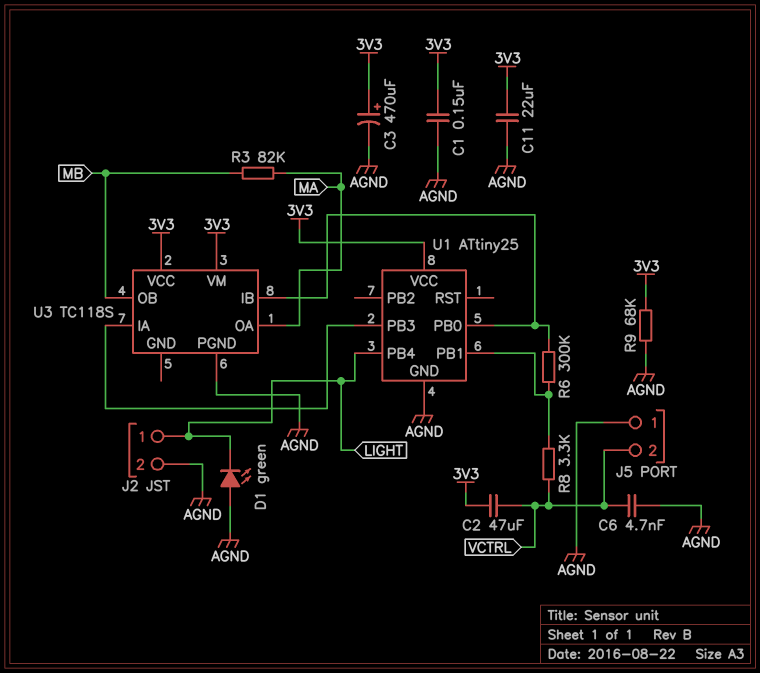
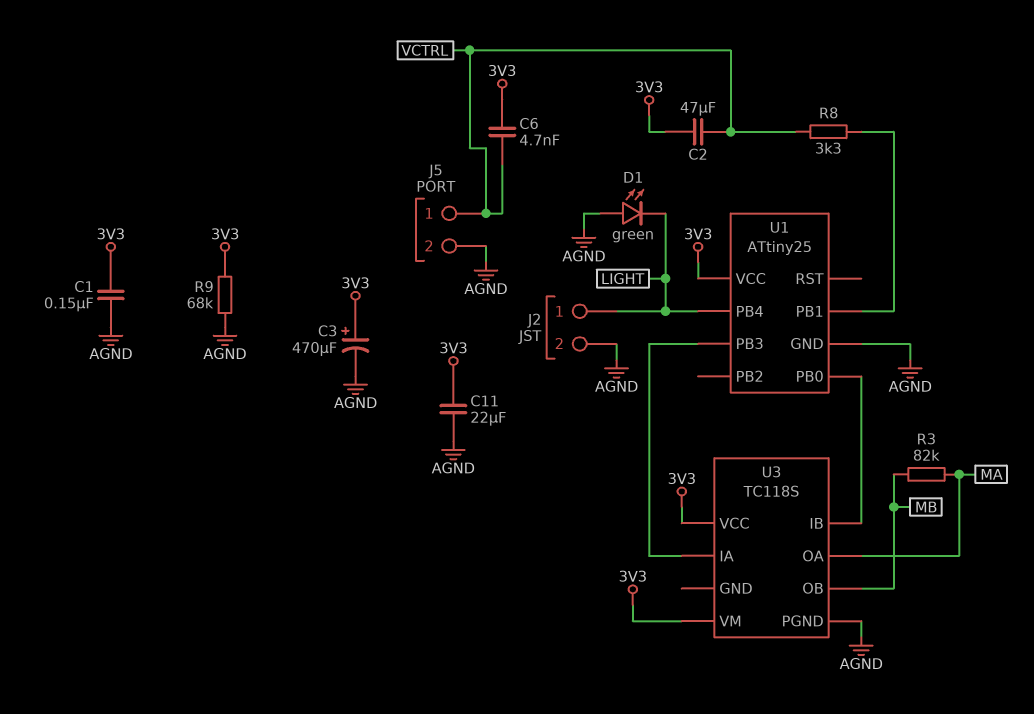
C6: 4.7nF (AGND, VCTRL) -> 4.7nF (3V3, VCTRL)
J5 pin 1: AGND -> VCTRL
J5 pin 2: VCTRL -> AGND
R6: 300k (U1/PB0, U1/PB1) -> none

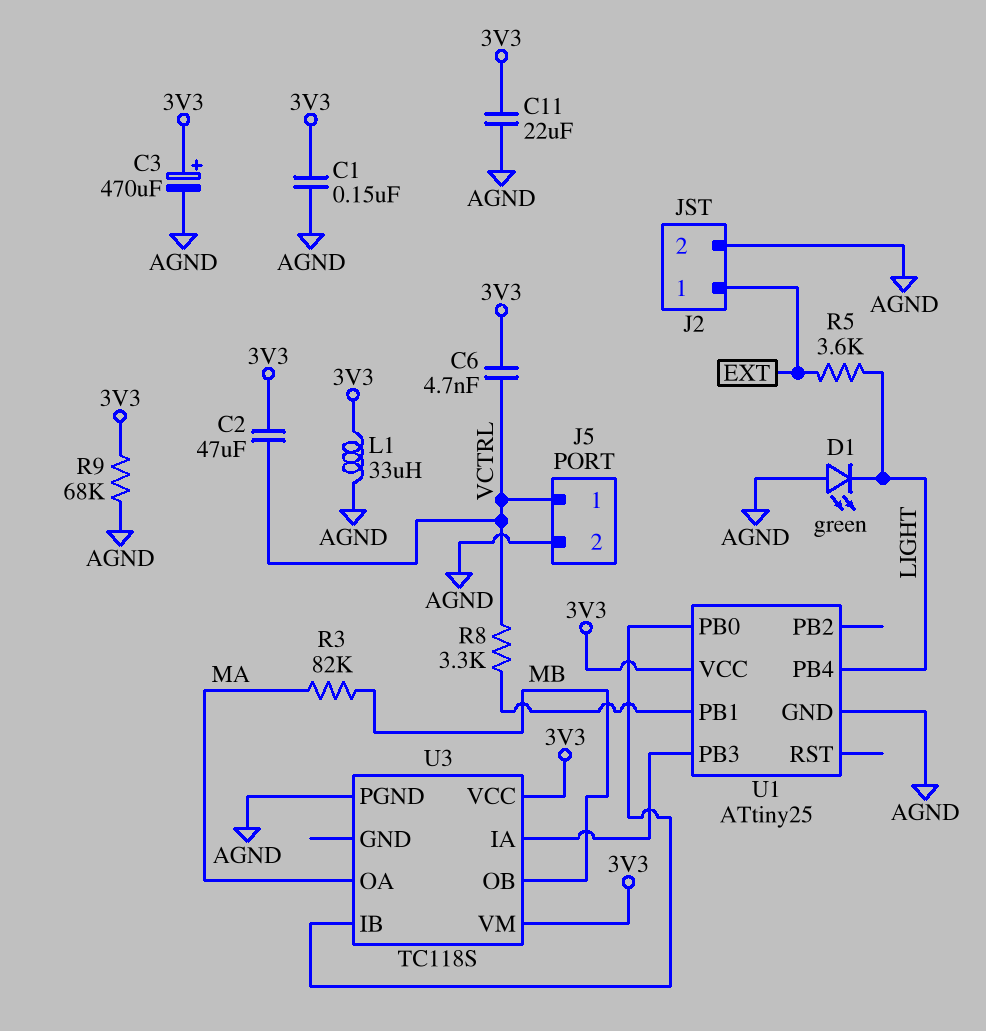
J2 pin 1: LIGHT -> EXT
L1: none -> 33uH (3V3, AGND)
R5: none -> 3.6k (EXT, LIGHT)

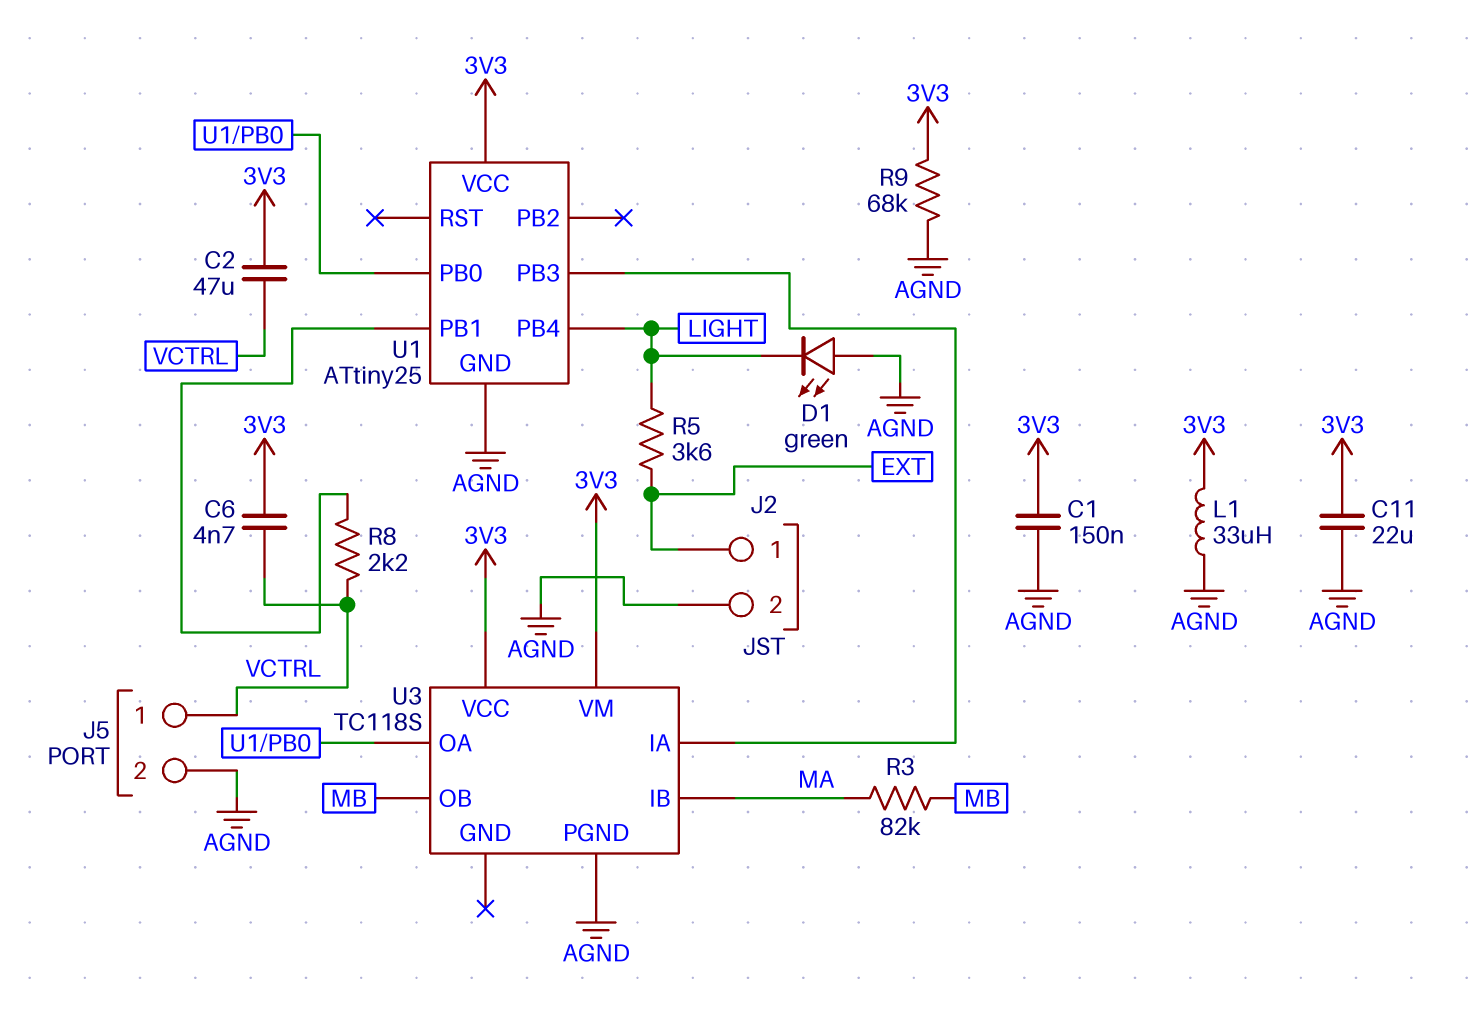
C3: 470uF (plus 3V3, minus AGND) -> none
R8: 3.3k (U1/PB1, VCTRL) -> 2.2k (U1/PB1, VCTRL)
U3 pin IB: U1/PB0 -> MA
U3 pin OA: MA -> U1/PB0

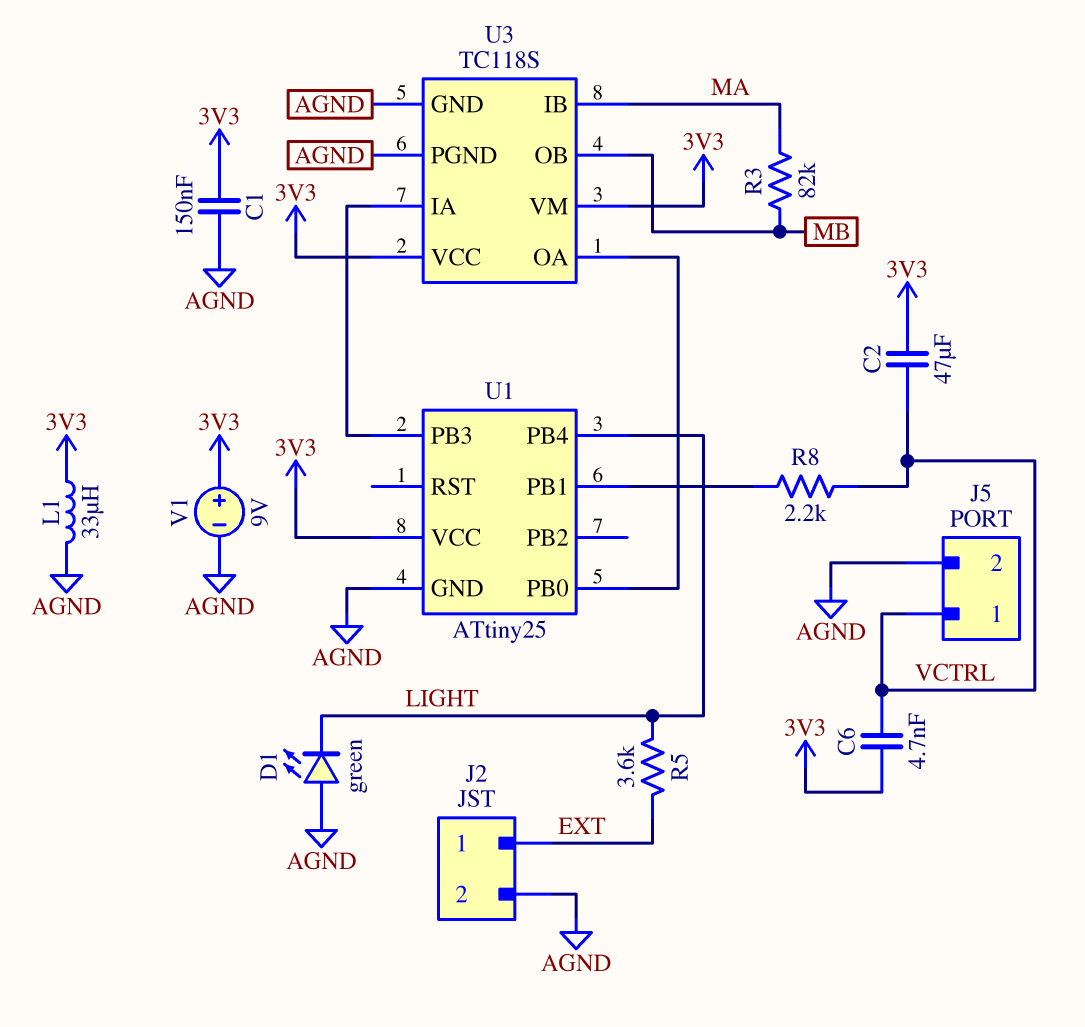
C11: 22uF (3V3, AGND) -> none
R9: 68k (3V3, AGND) -> none
U3 pin GND: none -> AGND
V1: none -> 9V (plus 3V3, minus AGND)

